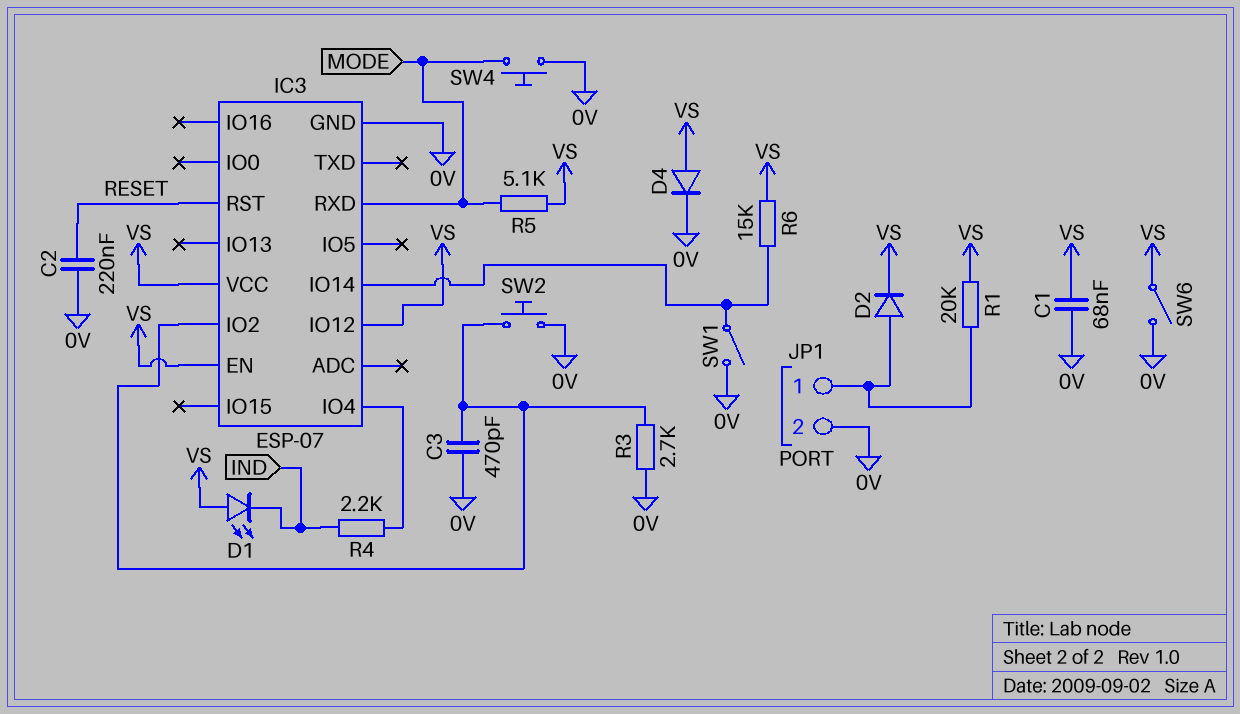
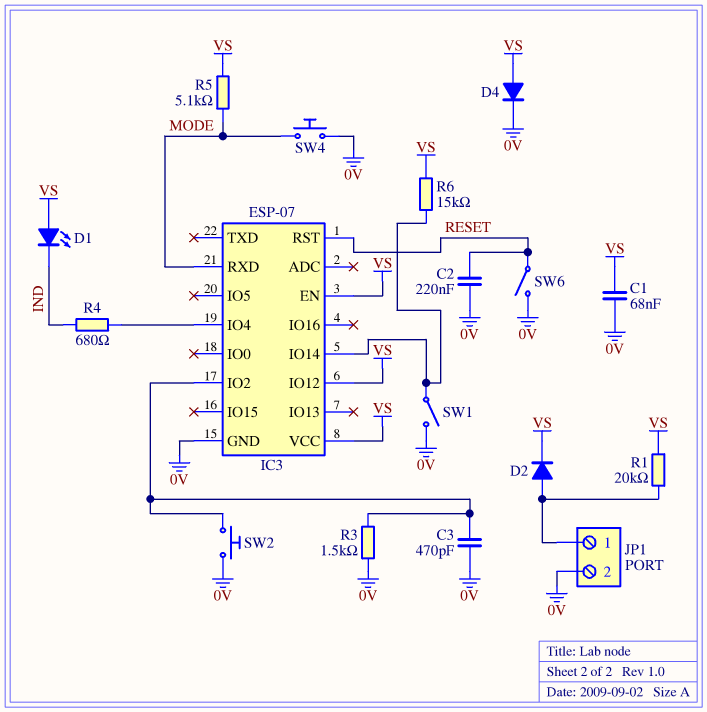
R3: 2.7k (0V, IC3/IO2) -> 1.5k (0V, IC3/IO2)
R4: 2.2k (IC3/IO4, IND) -> 680 (IC3/IO4, IND)
SW6: switch (0V, VS) -> switch (0V, RESET)

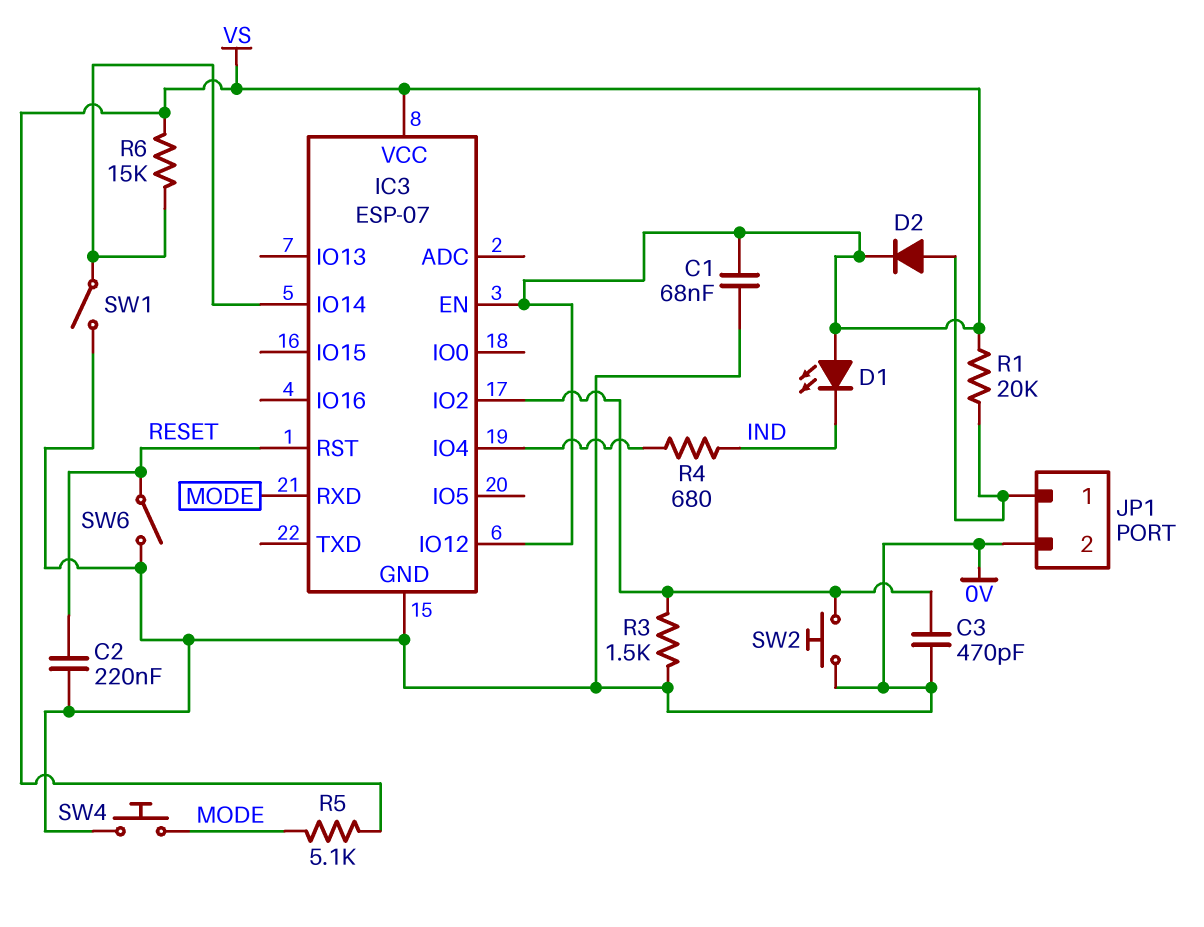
D4: diode (A VS, K 0V) -> none

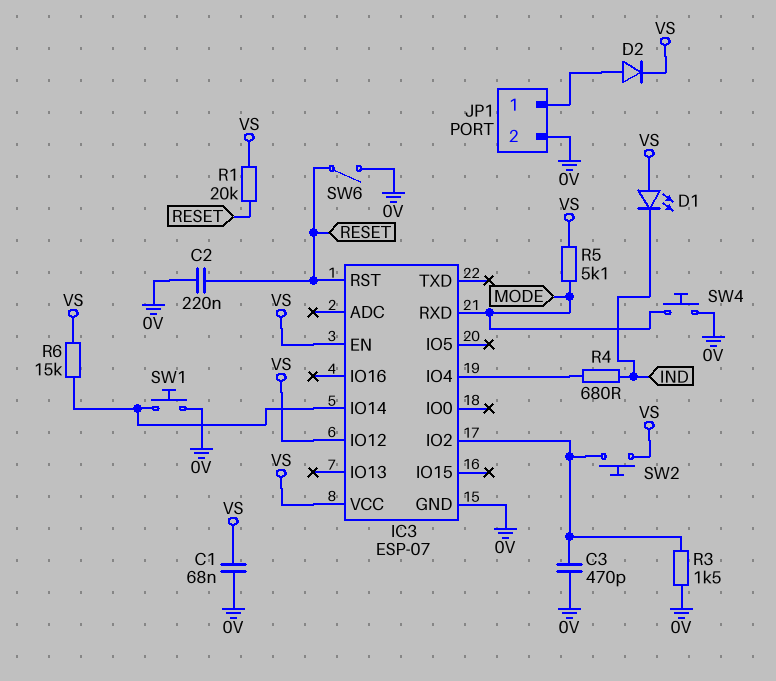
R1: 20k (JP1/1, VS) -> 20k (RESET, VS)
SW1: switch (0V, IC3/IO14) -> button (0V, IC3/IO14)
SW2: button (0V, IC3/IO2) -> button (IC3/IO2, VS)

